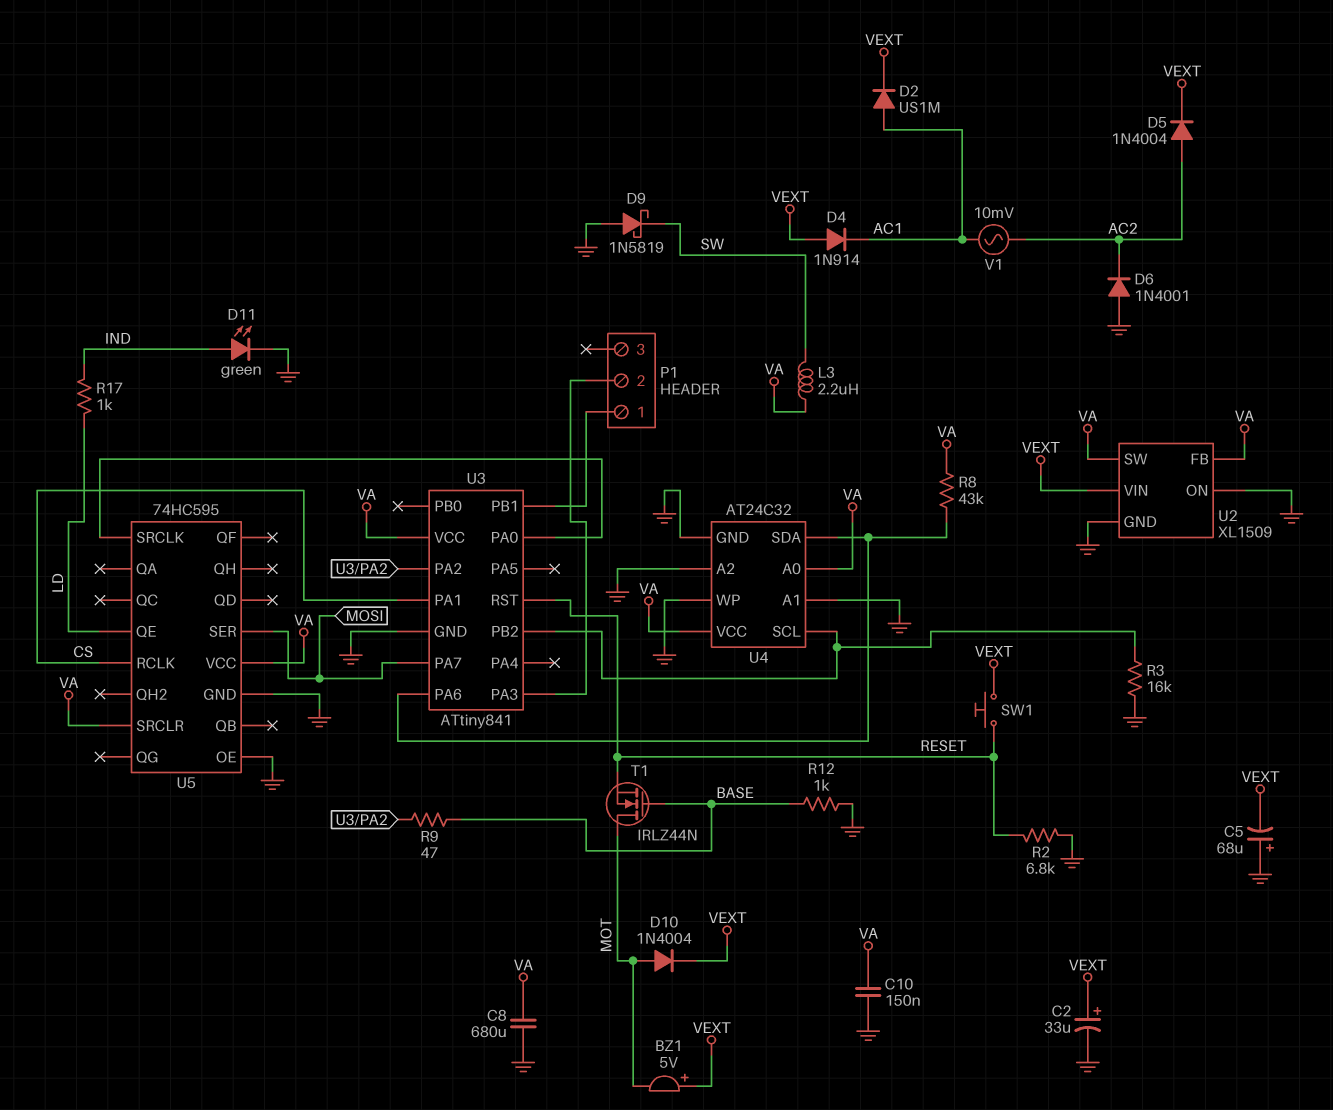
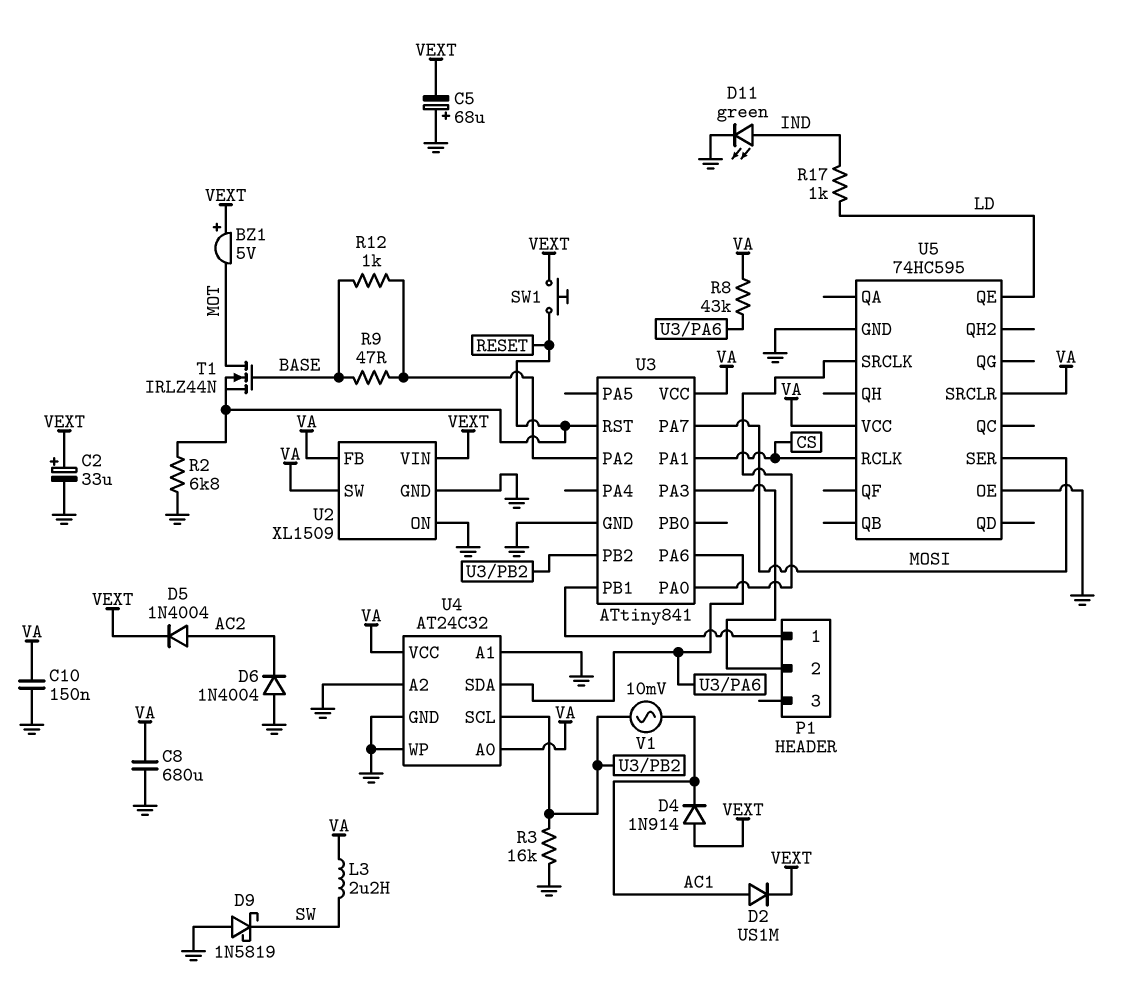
D6: diode 1N4001 (A GND, K AC2) -> diode 1N4004 (A GND, K AC2)
D10: diode 1N4004 (A MOT, K VEXT) -> none
R12: 1k (BASE, GND) -> 1k (BASE, U3/PA2)
V1: AC 10mV (AC1, AC2) -> AC 10mV (AC1, U3/PB2)

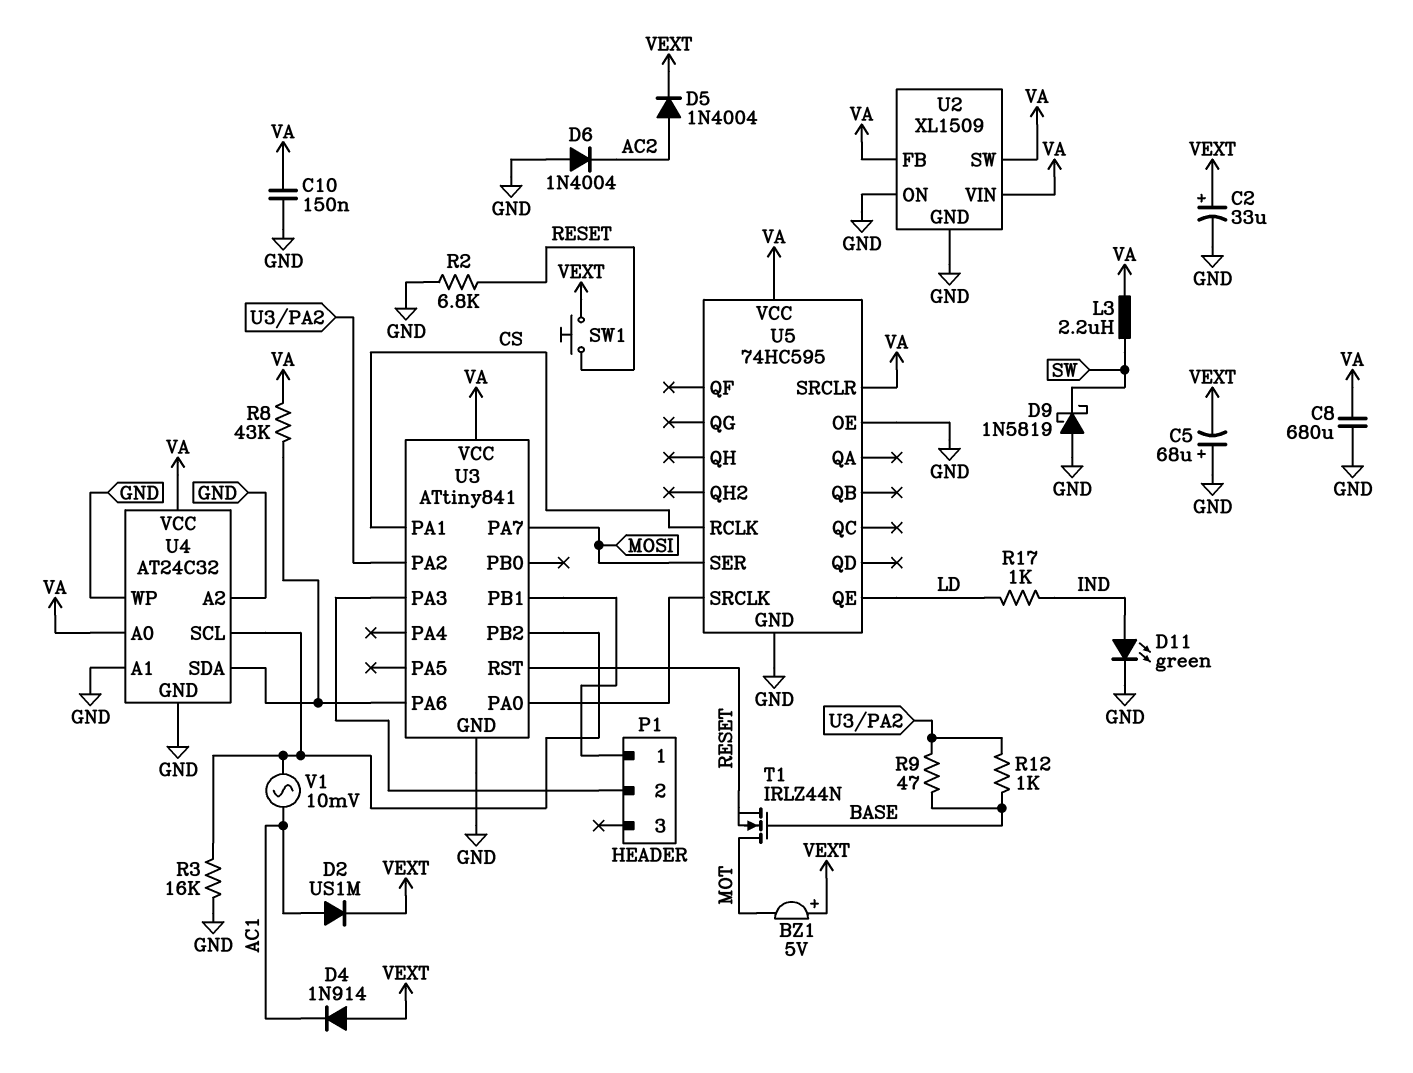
U2 pin VIN: VEXT -> VA

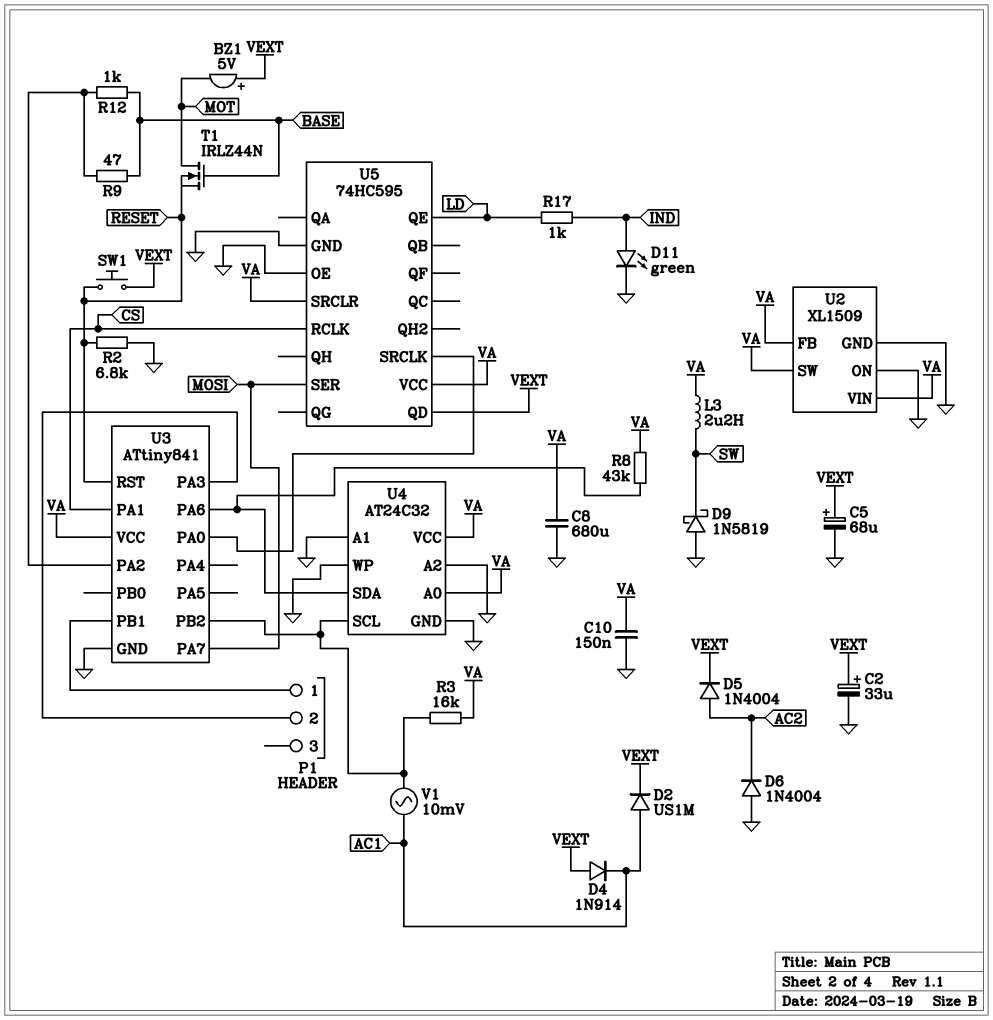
C5: 68uF (plus GND, minus VEXT) -> 68uF (plus VEXT, minus GND)
R3: 16k (GND, U3/PB2) -> 16k (U3/PB2, VA)
U5 pin QD: none -> VEXT

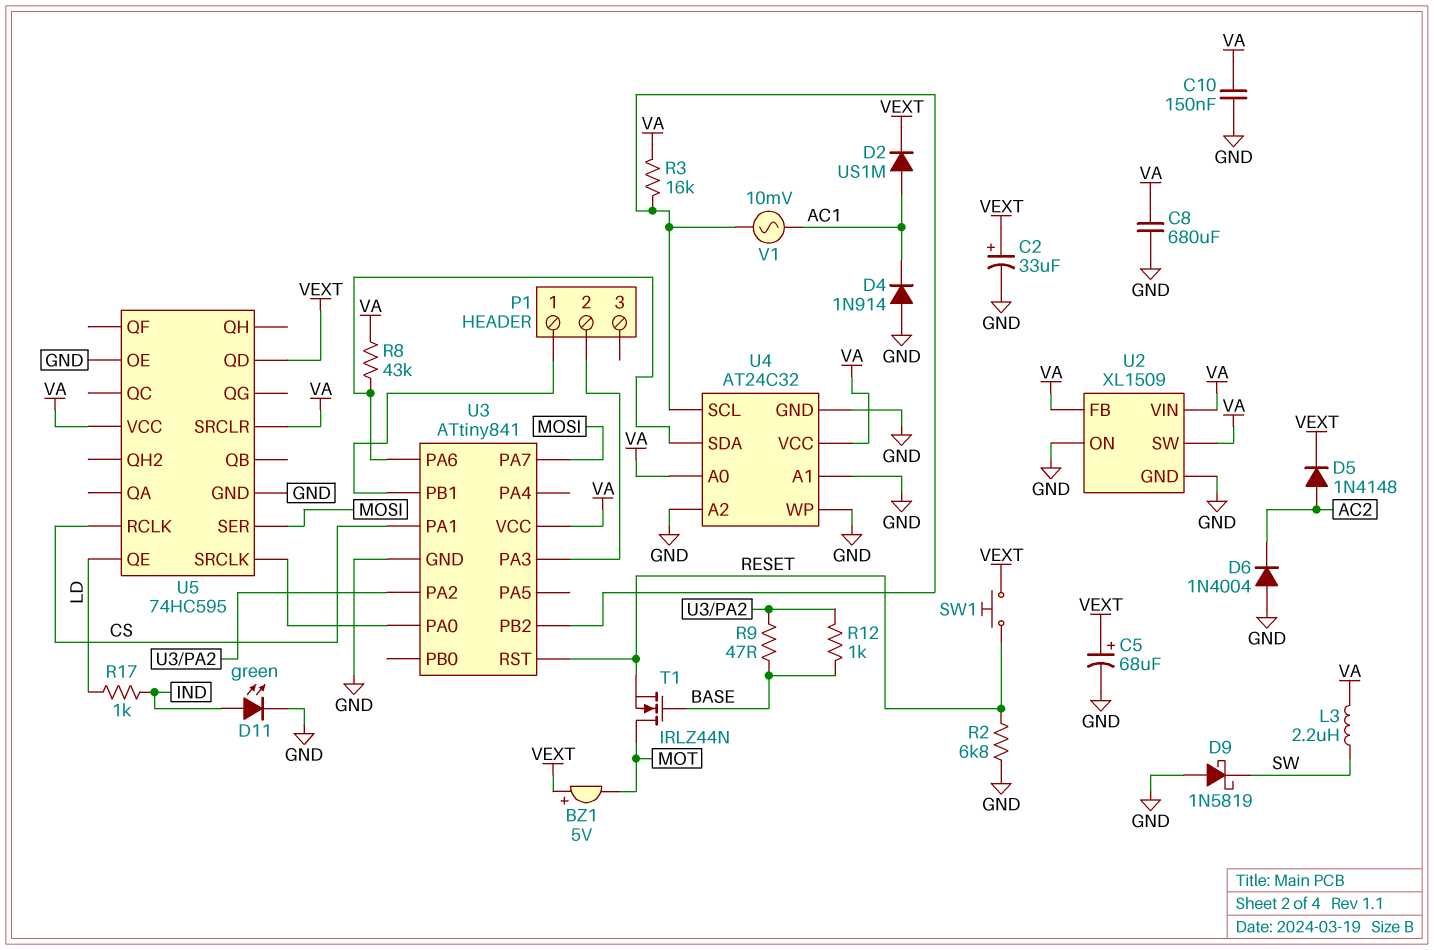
D4: diode 1N914 (A VEXT, K AC1) -> diode 1N914 (A GND, K AC1)
D5: diode 1N4004 (A AC2, K VEXT) -> diode 1N4148 (A AC2, K VEXT)

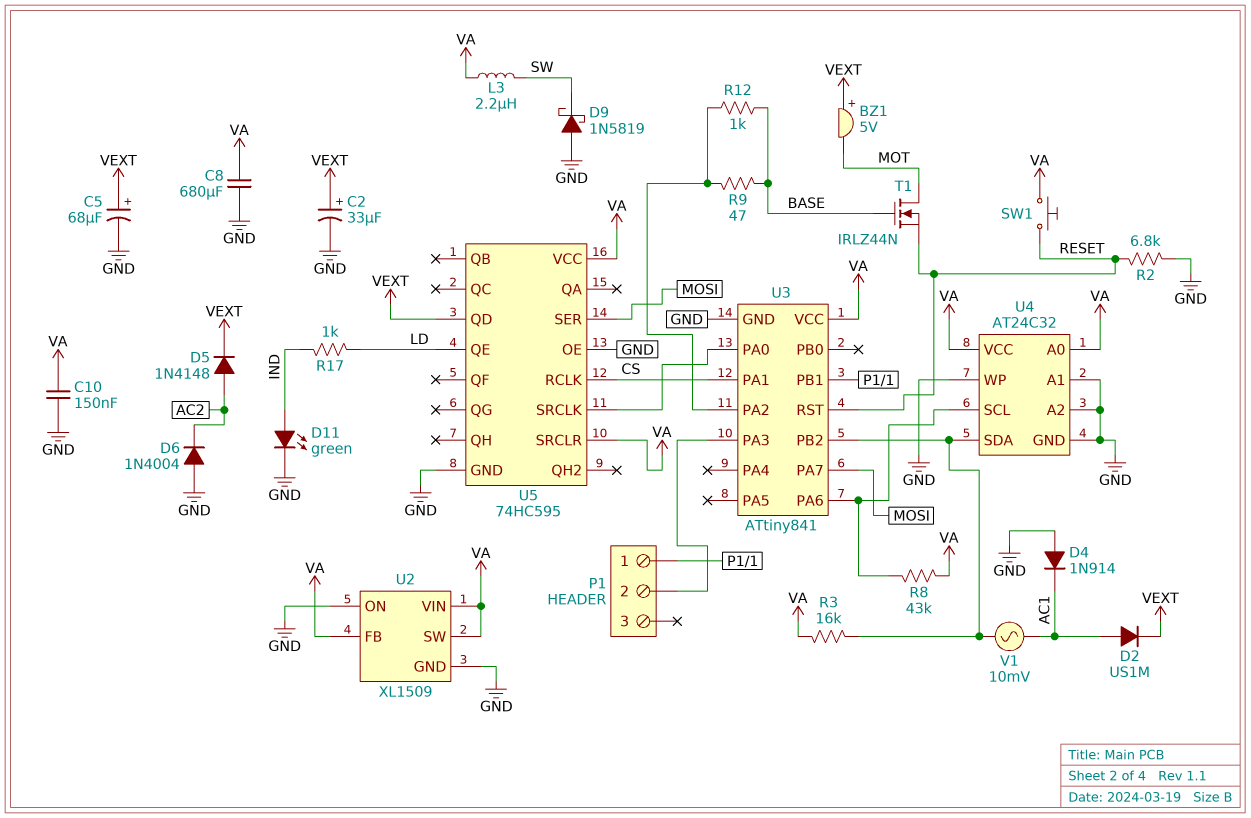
SW1: button (RESET, VEXT) -> button (RESET, VA)
U4 pin SCL: U3/PB2 -> U3/PA6
U4 pin SDA: U3/PA6 -> U3/PB2

